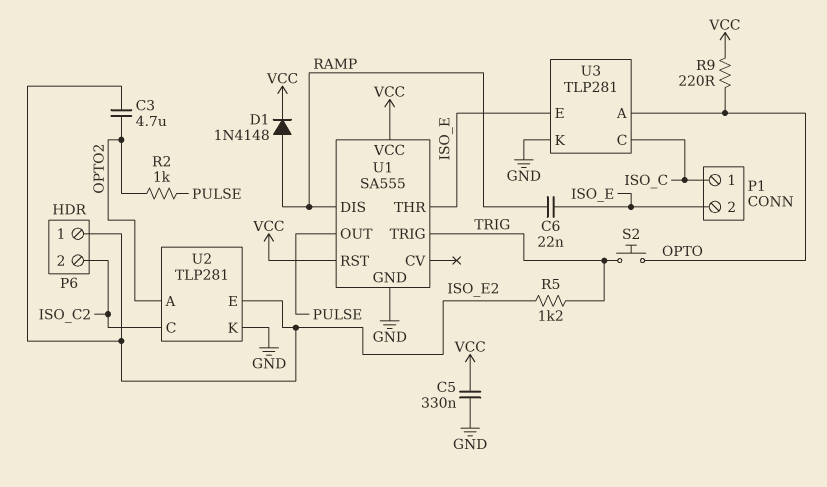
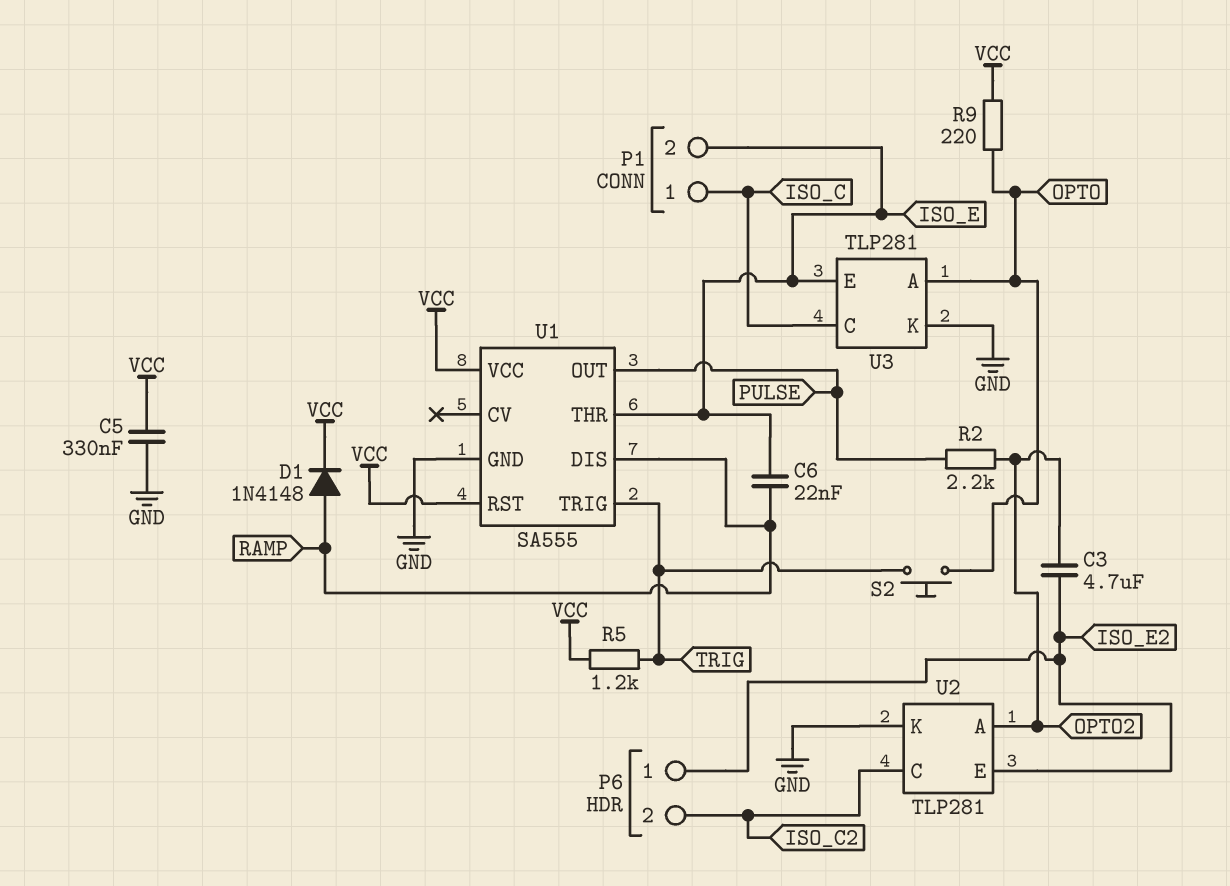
R2: 1k (OPTO2, PULSE) -> 2.2k (OPTO2, PULSE)
R5: 1.2k (ISO_E2, TRIG) -> 1.2k (TRIG, VCC)

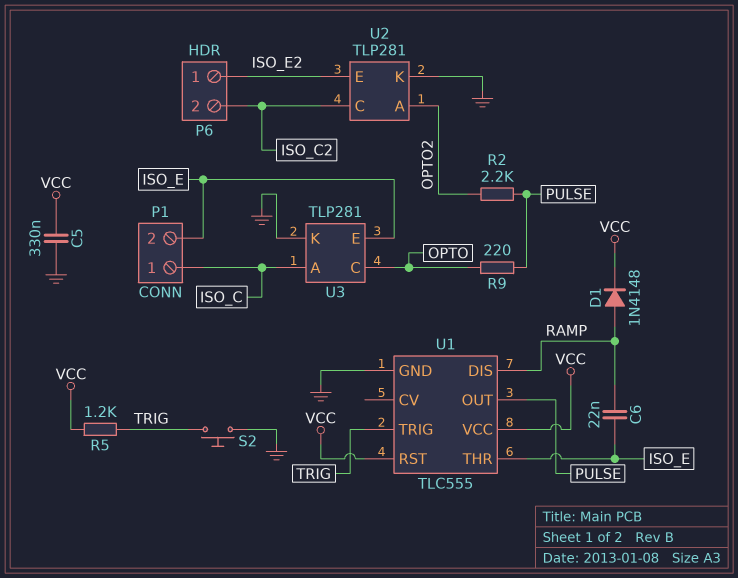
C3: 4.7uF (ISO_E2, OPTO2) -> none
R9: 220 (OPTO, VCC) -> 220 (OPTO, PULSE)
S2: button (OPTO, TRIG) -> button (GND, TRIG)
U1: SA555 -> TLC555
U3 pin A: OPTO -> ISO_C
U3 pin C: ISO_C -> OPTO

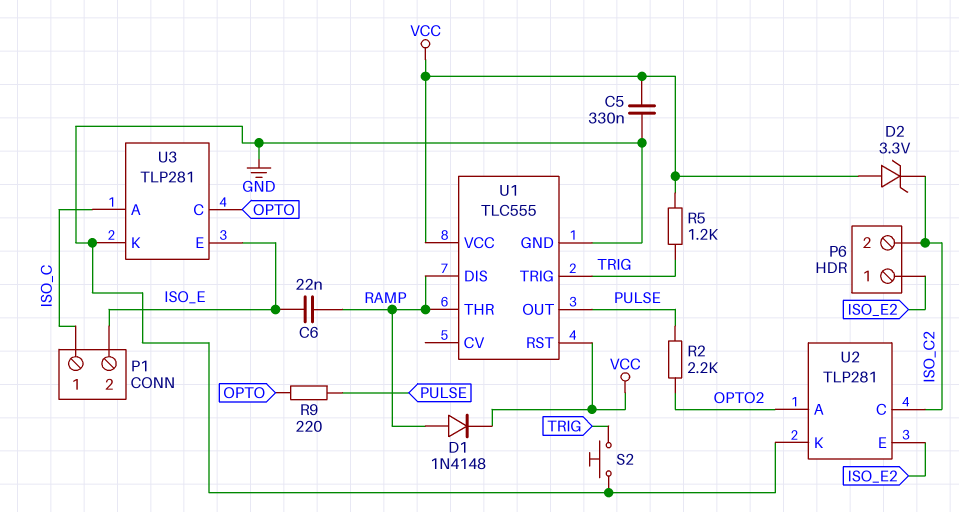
D2: none -> zener 3.3V (A VCC, K ISO_C2)
U1 pin THR: ISO_E -> RAMP

